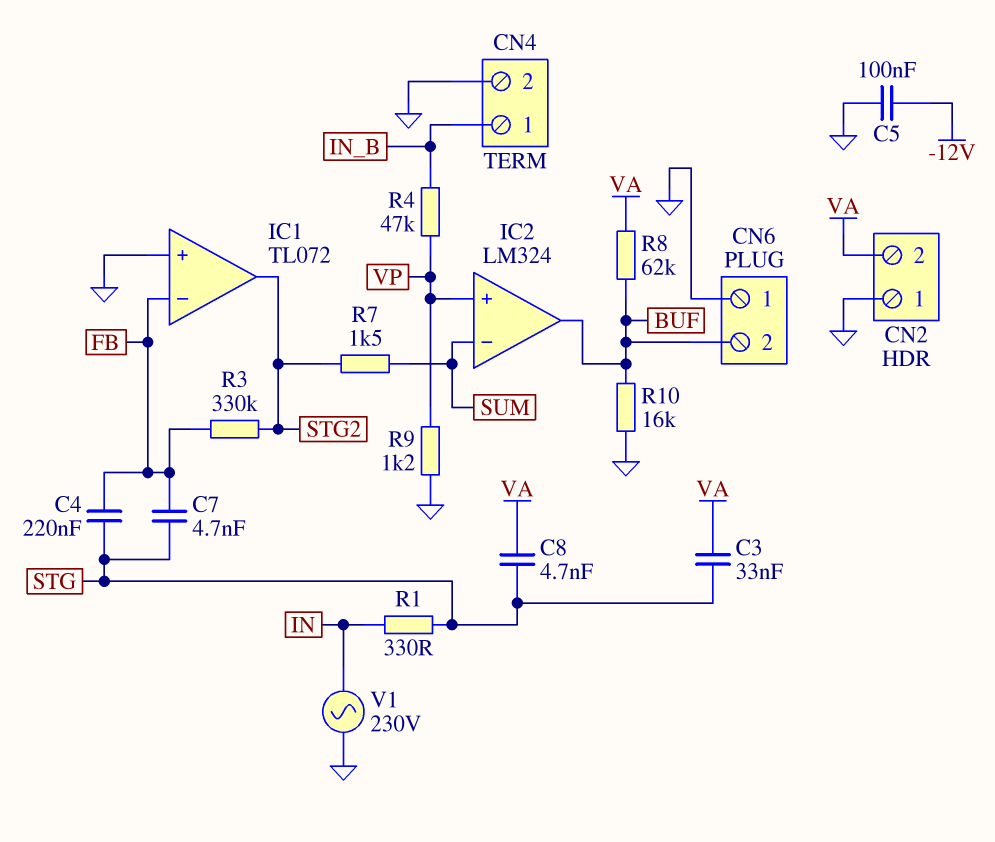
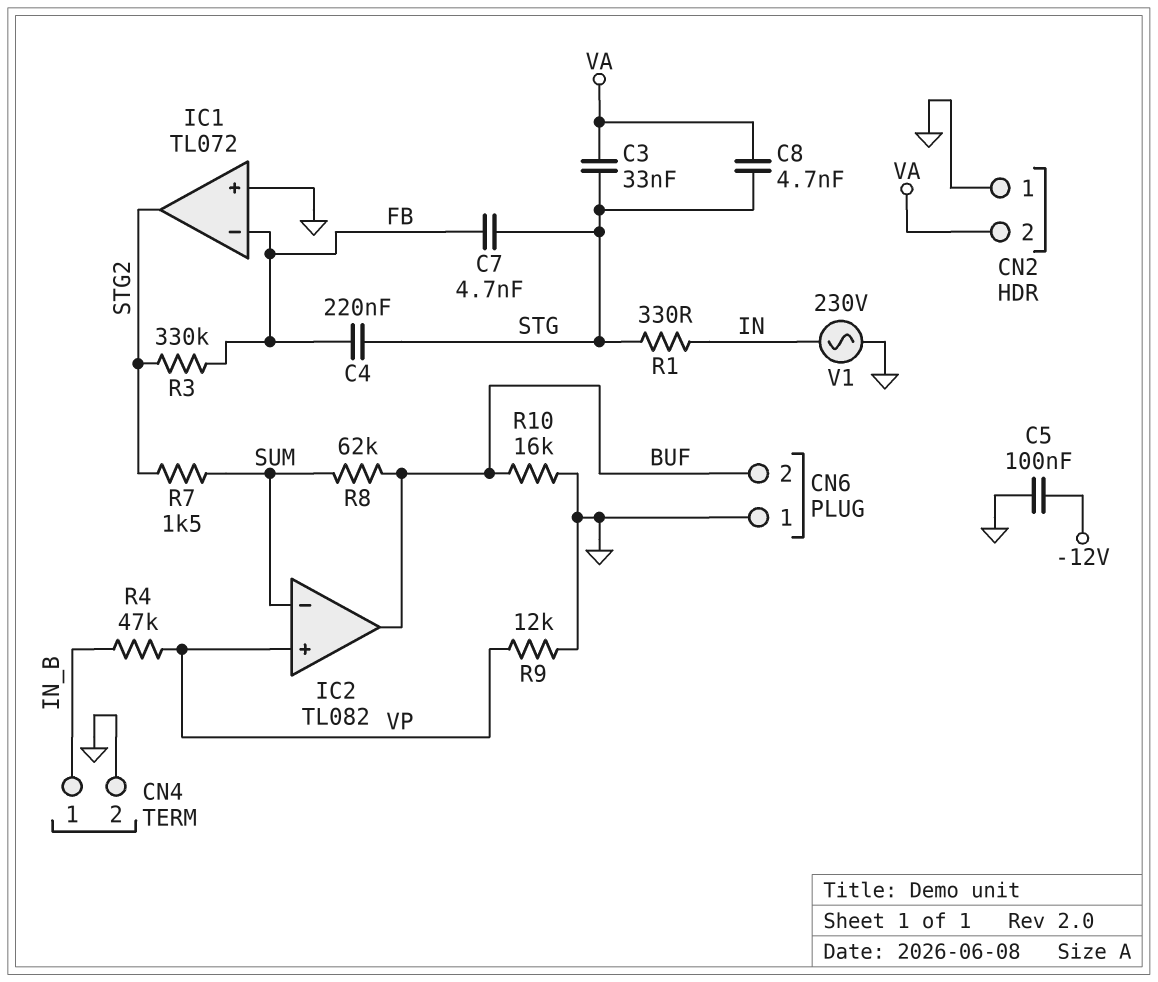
IC2: LM324 -> TL082
R8: 62k (BUF, VA) -> 62k (BUF, SUM)
R9: 1.2k (GND, VP) -> 12k (GND, VP)

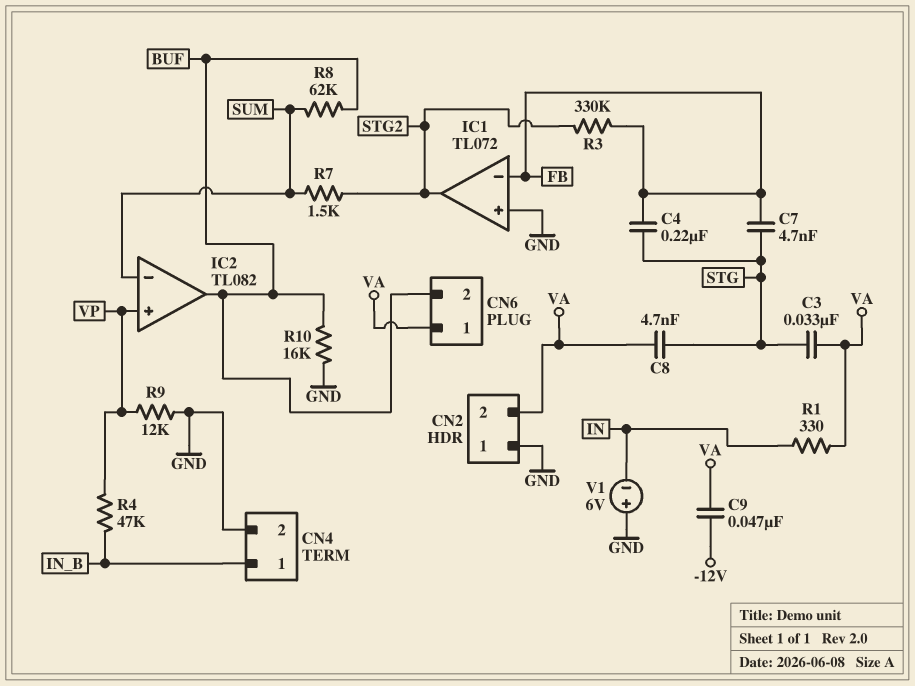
C5: 100nF (-12V, GND) -> none
C9: none -> 47nF (-12V, VA)
CN6 pin 1: GND -> VA
R1: 330 (IN, STG) -> 330 (IN, VA)
V1: AC 230V (GND, IN) -> 6V (plus GND, minus IN)

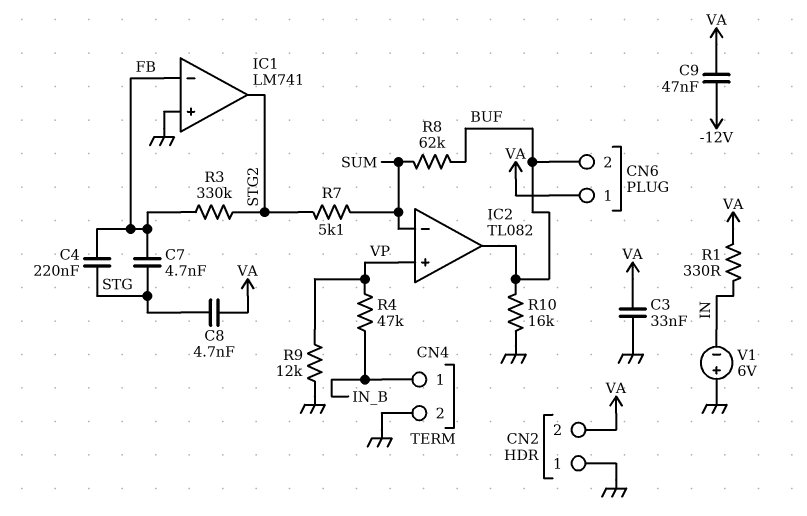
C3: 33nF (STG, VA) -> 33nF (GND, VA)
IC1: TL072 -> LM741
R7: 1.5k (STG2, SUM) -> 5.1k (STG2, SUM)

